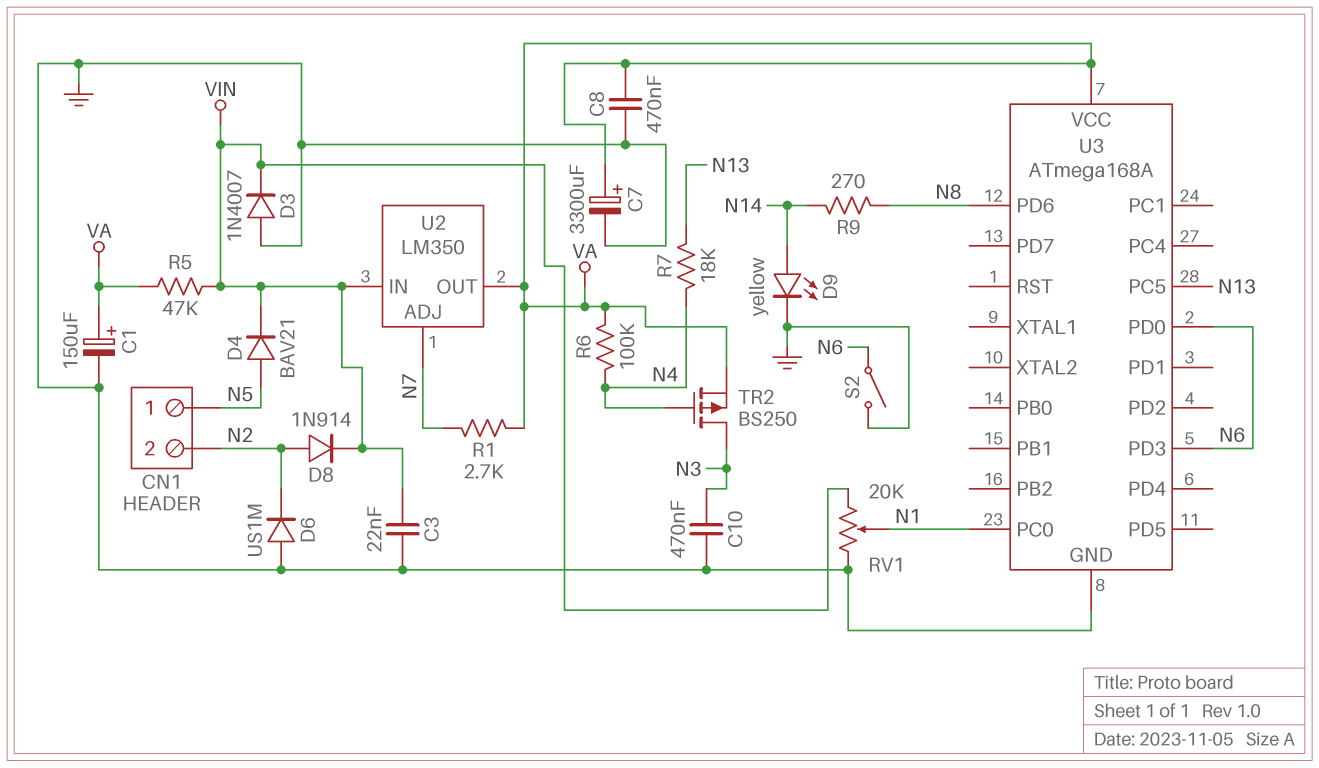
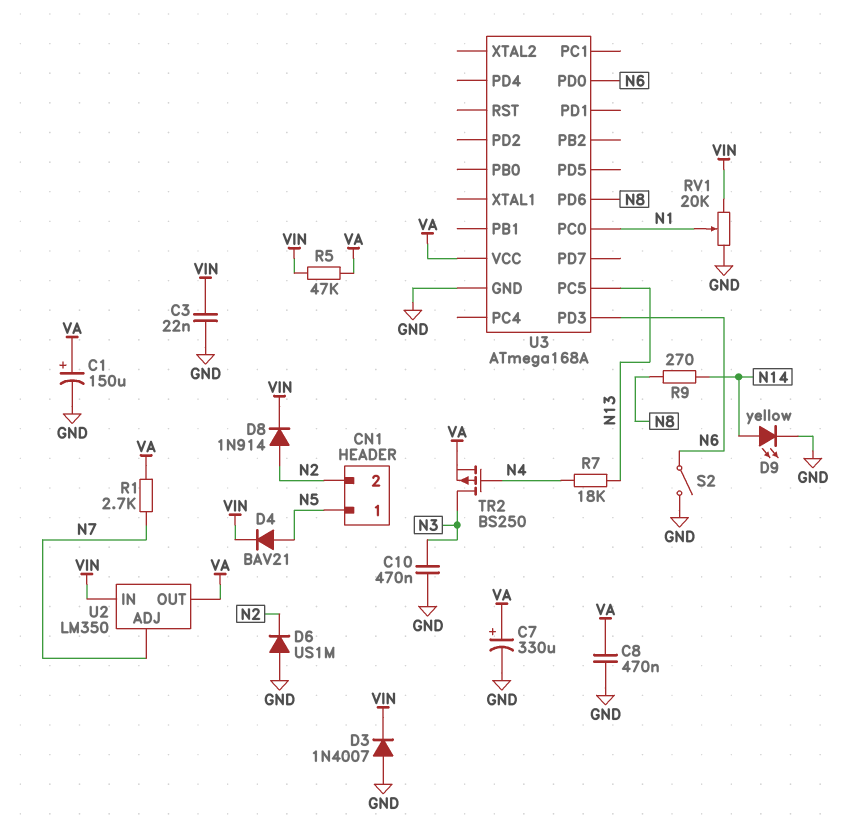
C7: 3300uF (plus VA, minus GND) -> 330uF (plus VA, minus GND)
R6: 100k (N4, VA) -> none

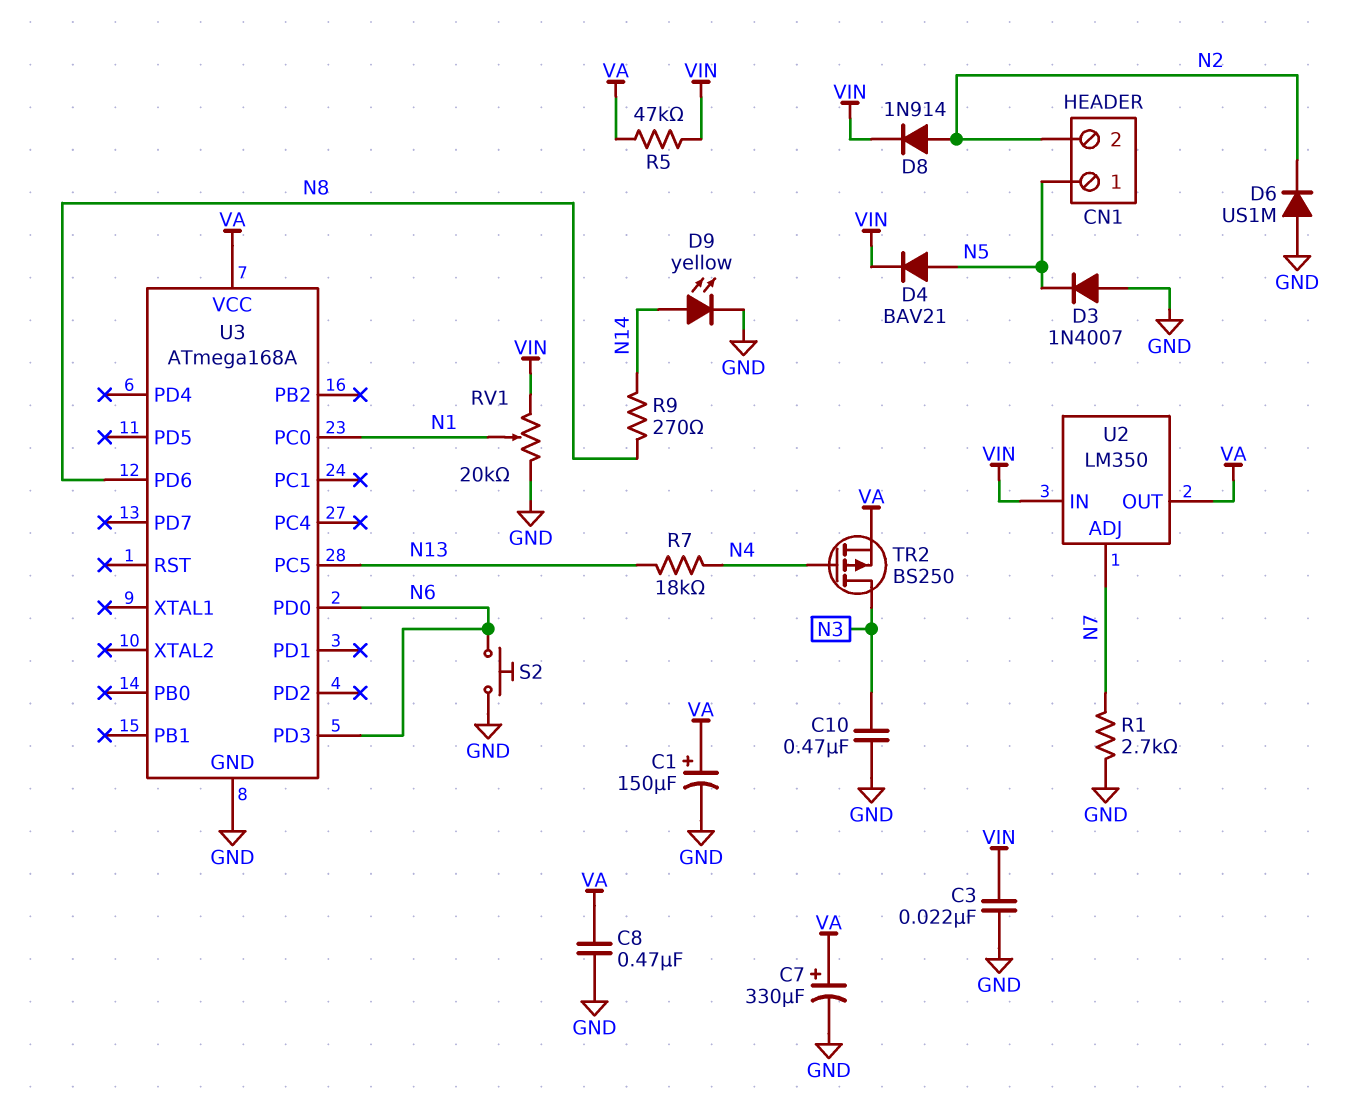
D3: diode 1N4007 (A GND, K VIN) -> diode 1N4007 (A GND, K N5)
R1: 2.7k (N7, VA) -> 2.7k (GND, N7)
S2: switch (GND, N6) -> button (GND, N6)

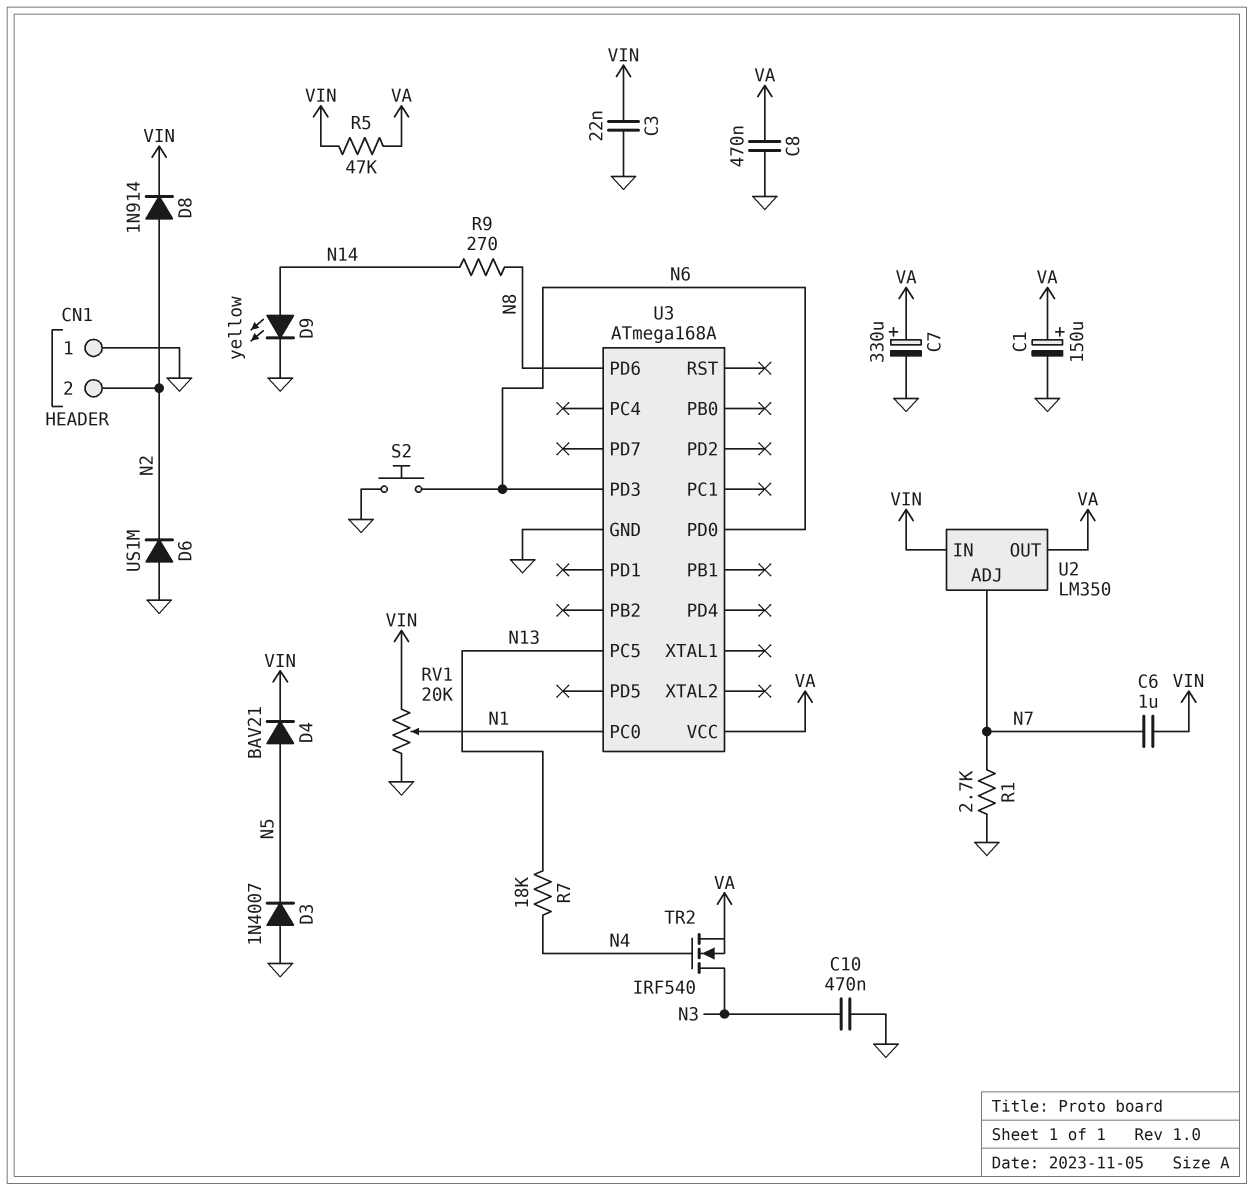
C6: none -> 1uF (N7, VIN)
CN1 pin 1: N5 -> GND
TR2: PMOS BS250 (G N4, D N3, S VA) -> NMOS IRF540 (G N4, D N3, S VA)

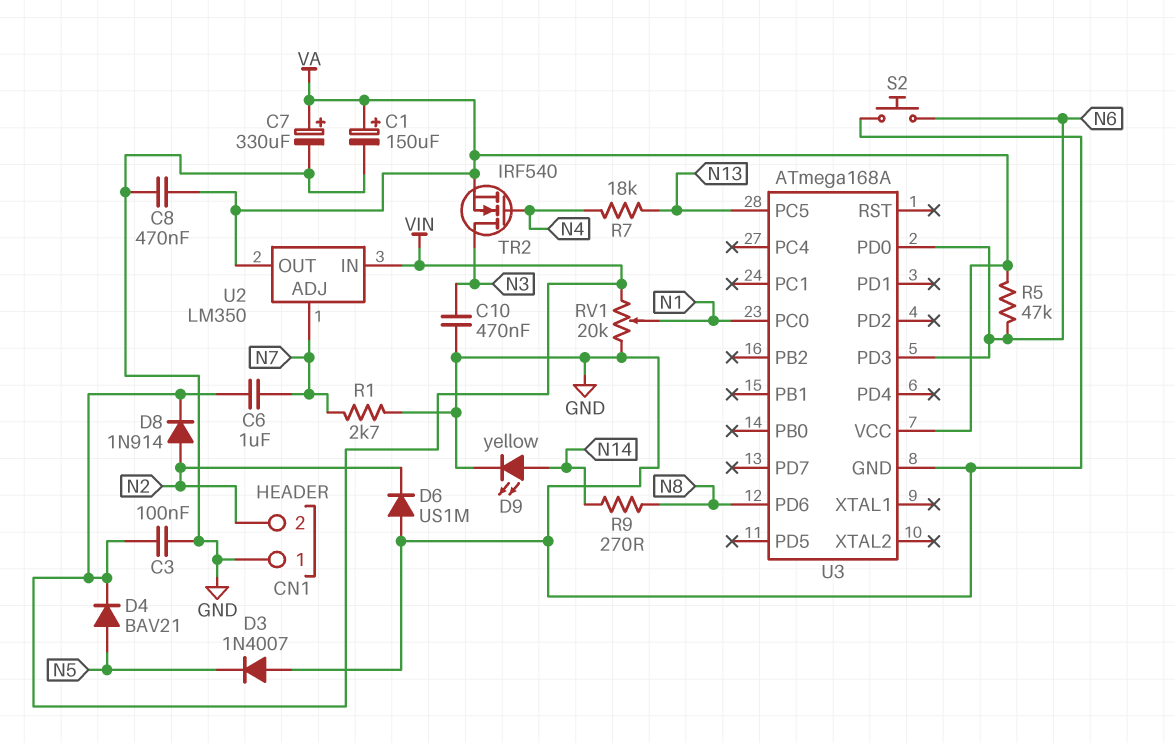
C3: 22nF (GND, VIN) -> 100nF (GND, VIN)
R5: 47k (VA, VIN) -> 47k (N6, VA)

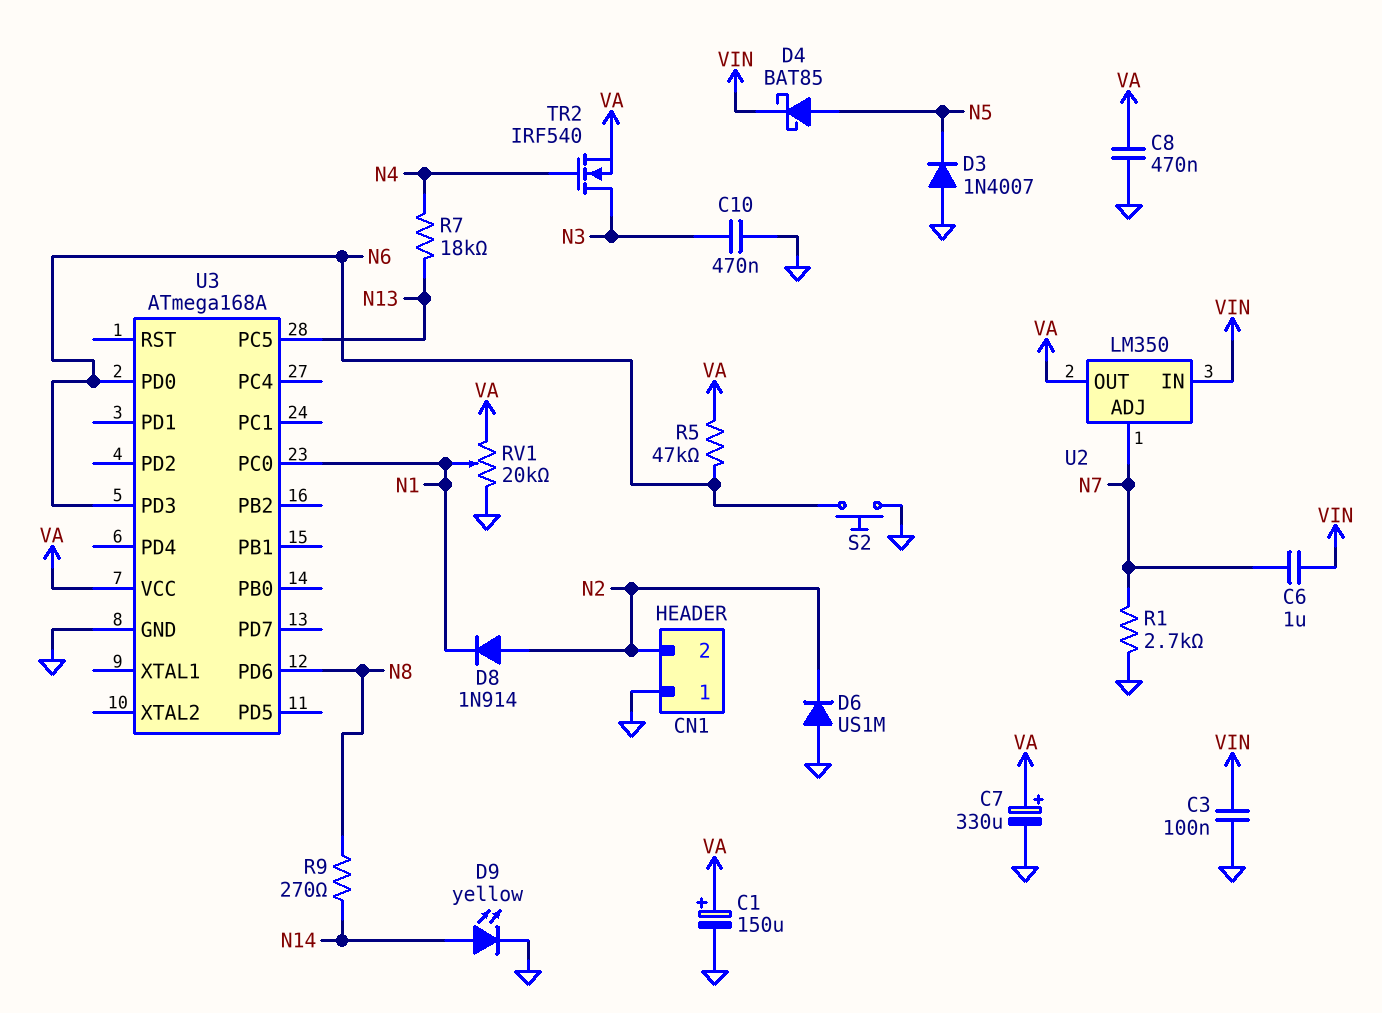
D4: diode BAV21 (A N5, K VIN) -> schottky BAT85 (A N5, K VIN)
D8: diode 1N914 (A N2, K VIN) -> diode 1N914 (A N2, K N1)
RV1: 20k (GND, VIN, wiper N1) -> 20k (GND, VA, wiper N1)

